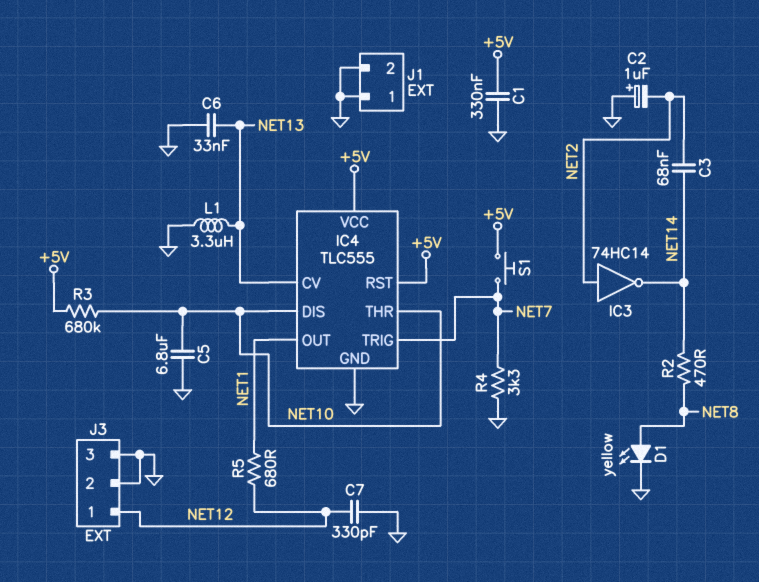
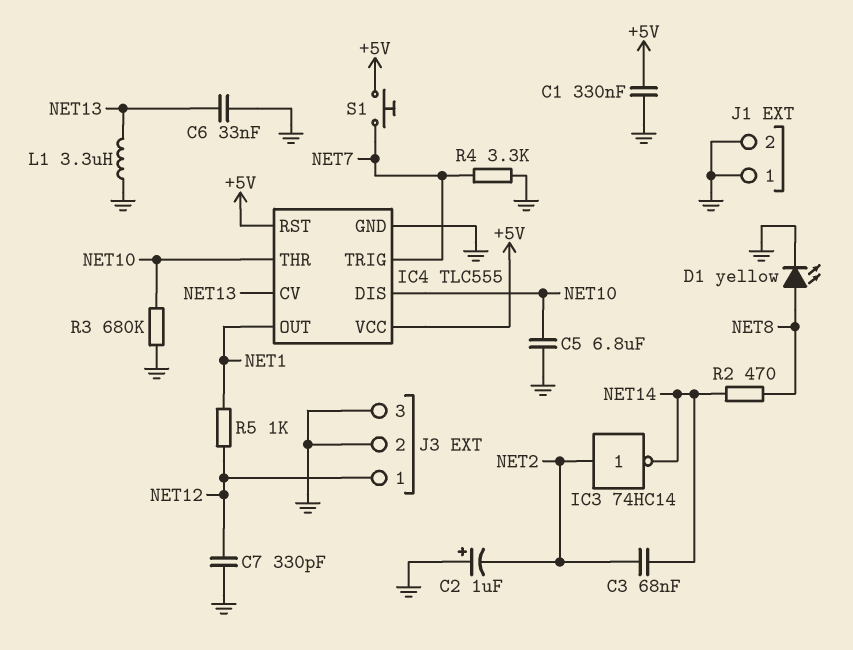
R3: 680k (+5V, NET10) -> 680k (GND, NET10)
R5: 680 (NET1, NET12) -> 1k (NET1, NET12)

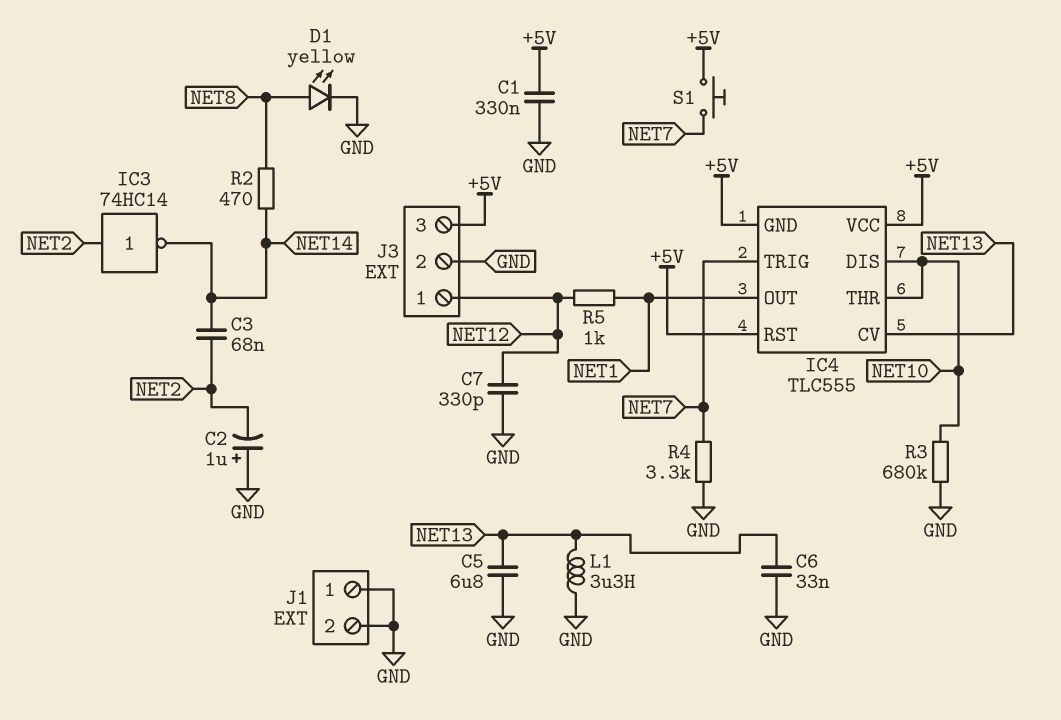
C5: 6.8uF (GND, NET10) -> 6.8uF (GND, NET13)
IC4 pin GND: GND -> +5V
J3 pin 3: GND -> +5V

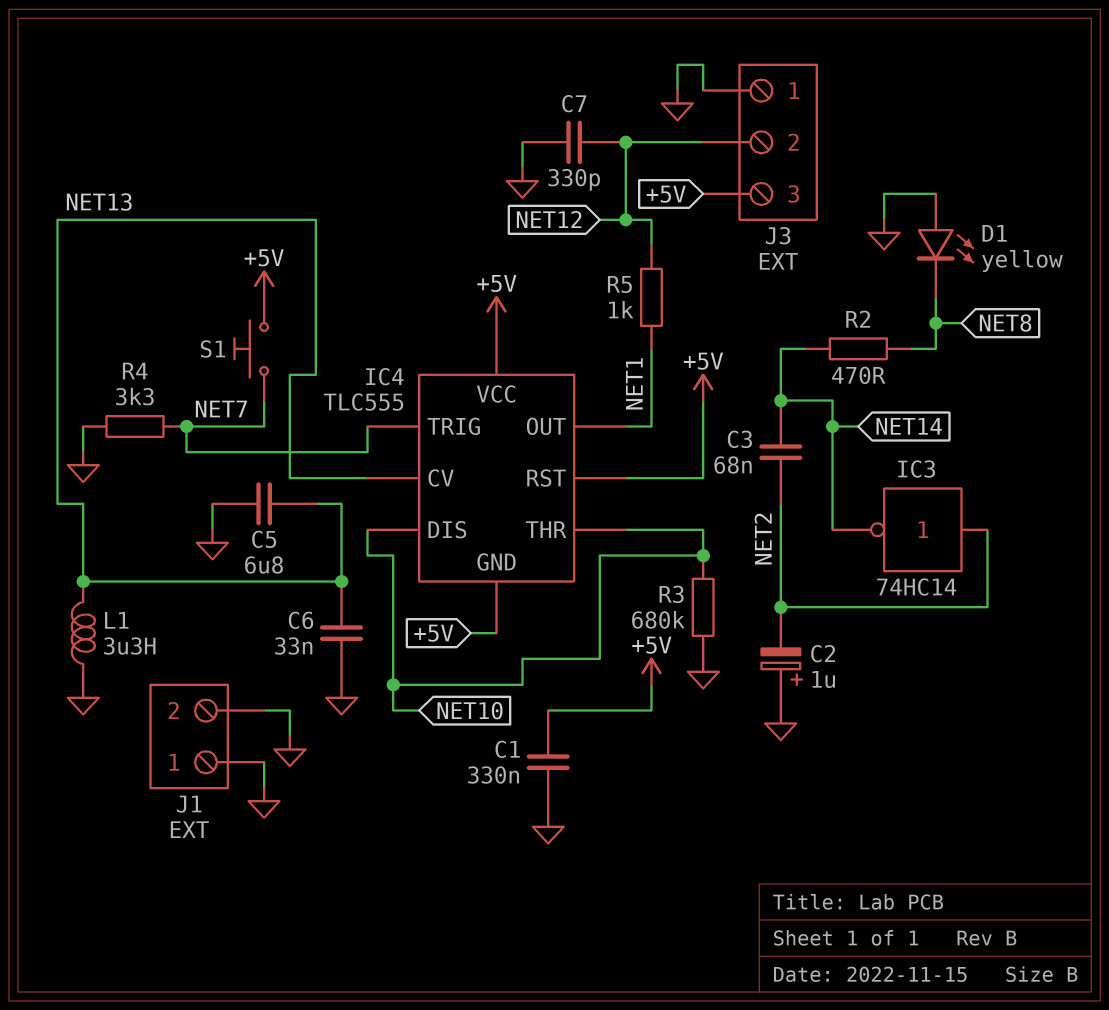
D1: LED yellow (A NET8, K GND) -> LED yellow (A GND, K NET8)
J3 pin 1: NET12 -> GND
J3 pin 2: GND -> NET12

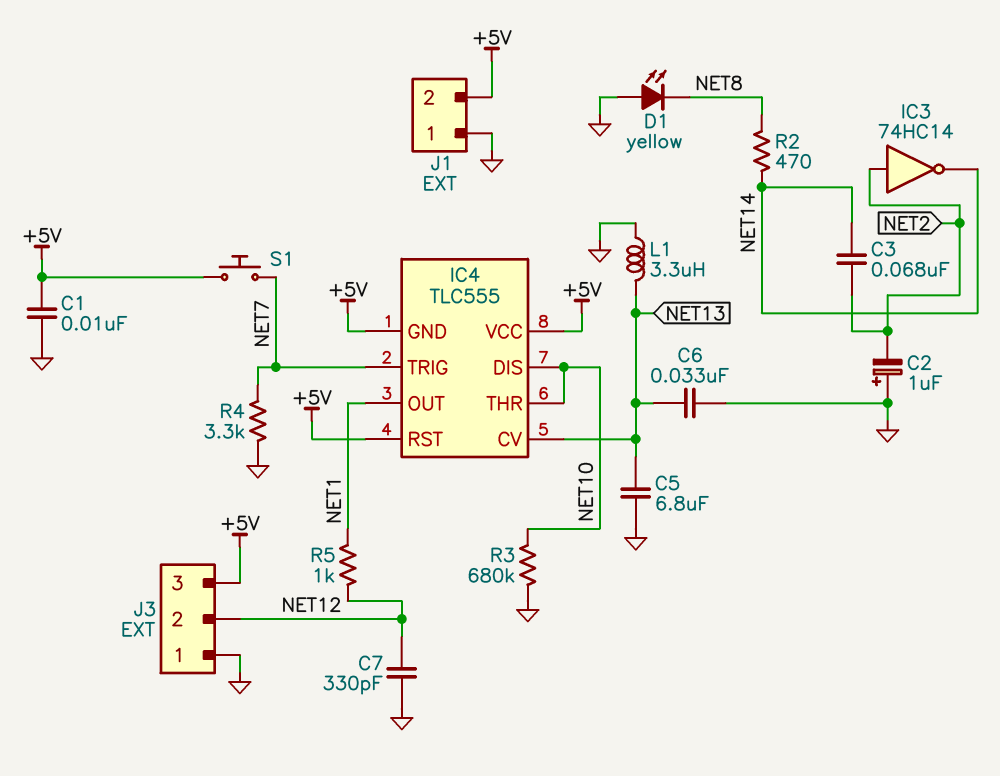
C1: 330nF (+5V, GND) -> 10nF (+5V, GND)
J1 pin 2: GND -> +5V

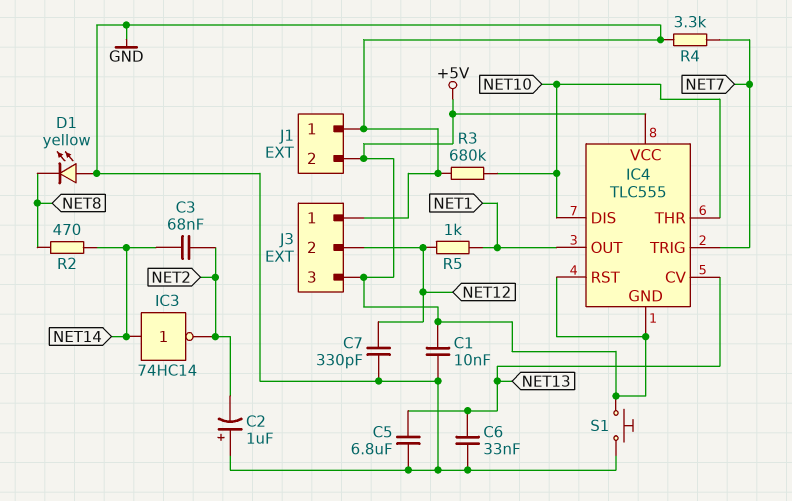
IC3: NOT 74HC14 (in NET2, out NET14) -> NOT 74HC14 (in NET14, out NET2)
L1: 3.3uH (GND, NET13) -> none
S1: button (+5V, NET7) -> button (+5V, GND)

